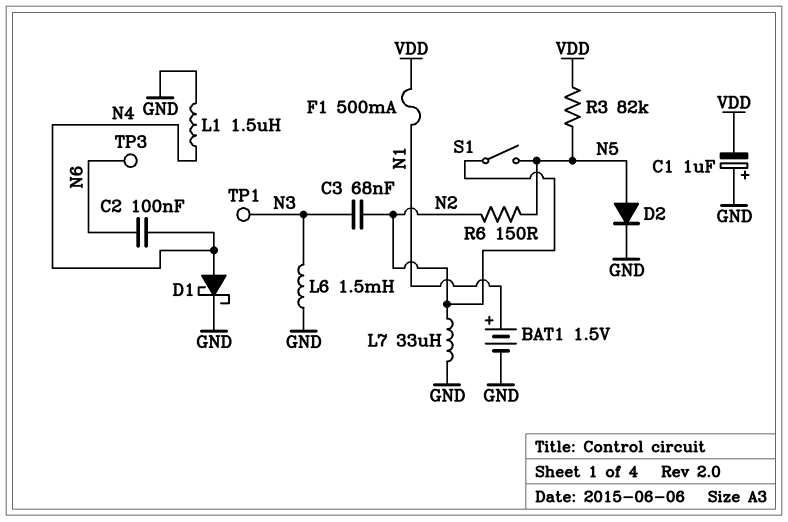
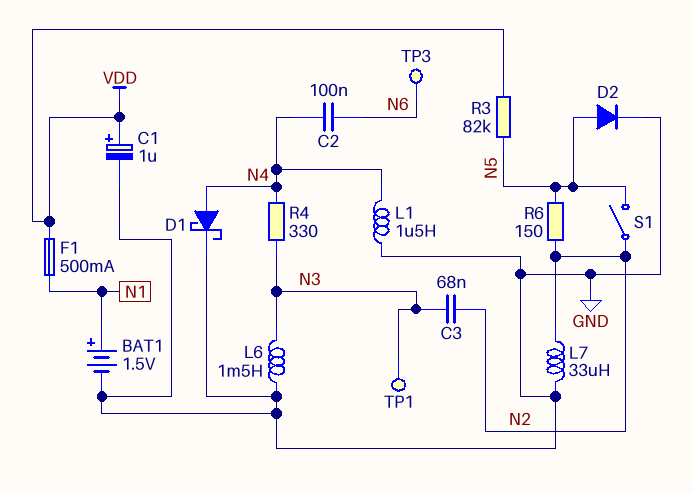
C1: 1uF (plus GND, minus VDD) -> 1uF (plus VDD, minus GND)
R4: none -> 330 (N3, N4)

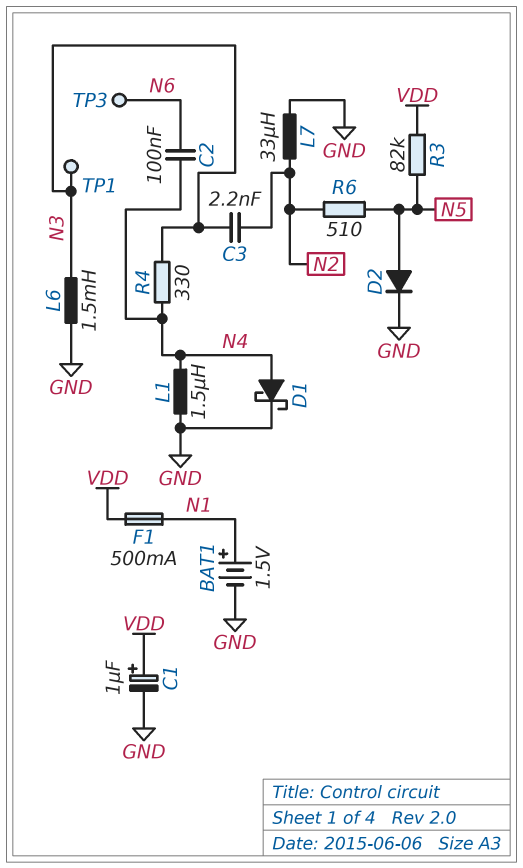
C3: 68nF (N2, N3) -> 2.2nF (N2, N3)
R6: 150 (N2, N5) -> 510 (N2, N5)
S1: switch (N2, N5) -> none

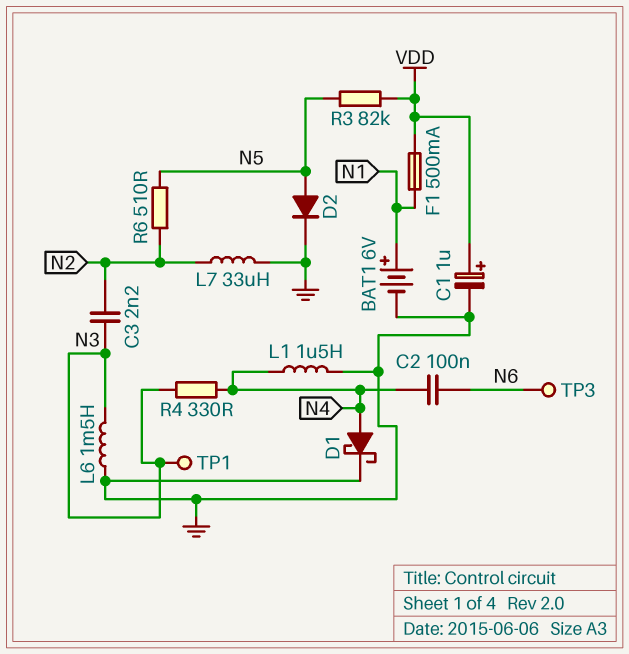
BAT1: 1.5V (plus N1, minus GND) -> 6V (plus N1, minus GND)

